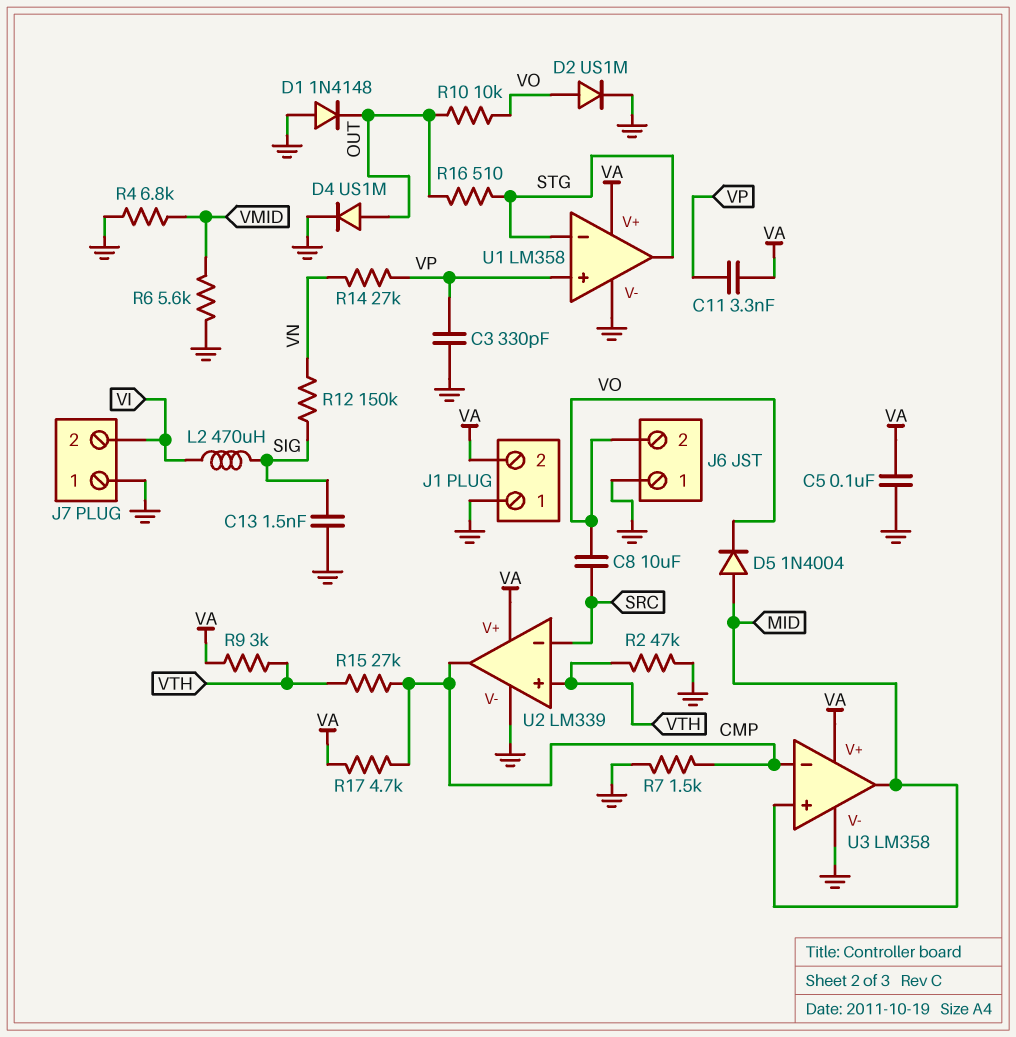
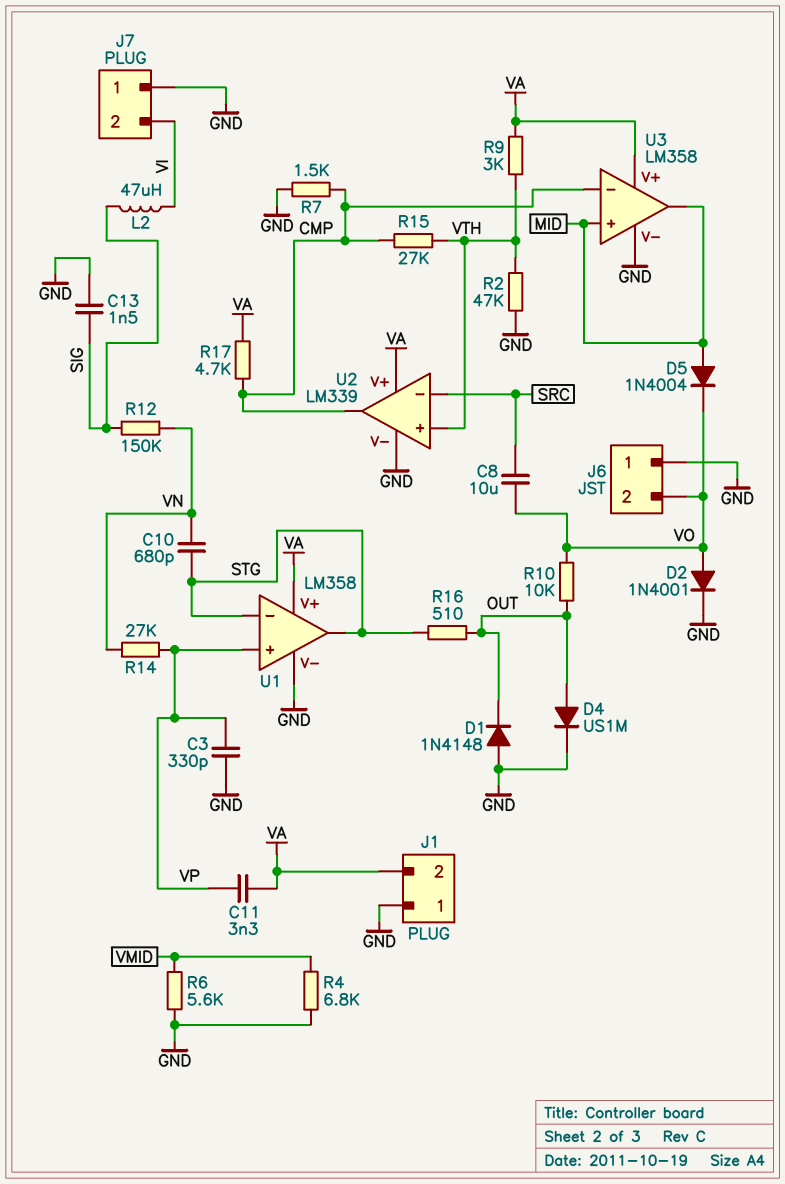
C5: 100nF (GND, VA) -> none
C10: none -> 680pF (STG, VN)
D2: diode US1M (A VO, K GND) -> diode 1N4001 (A VO, K GND)
L2: 470uH (SIG, VI) -> 47uH (SIG, VI)

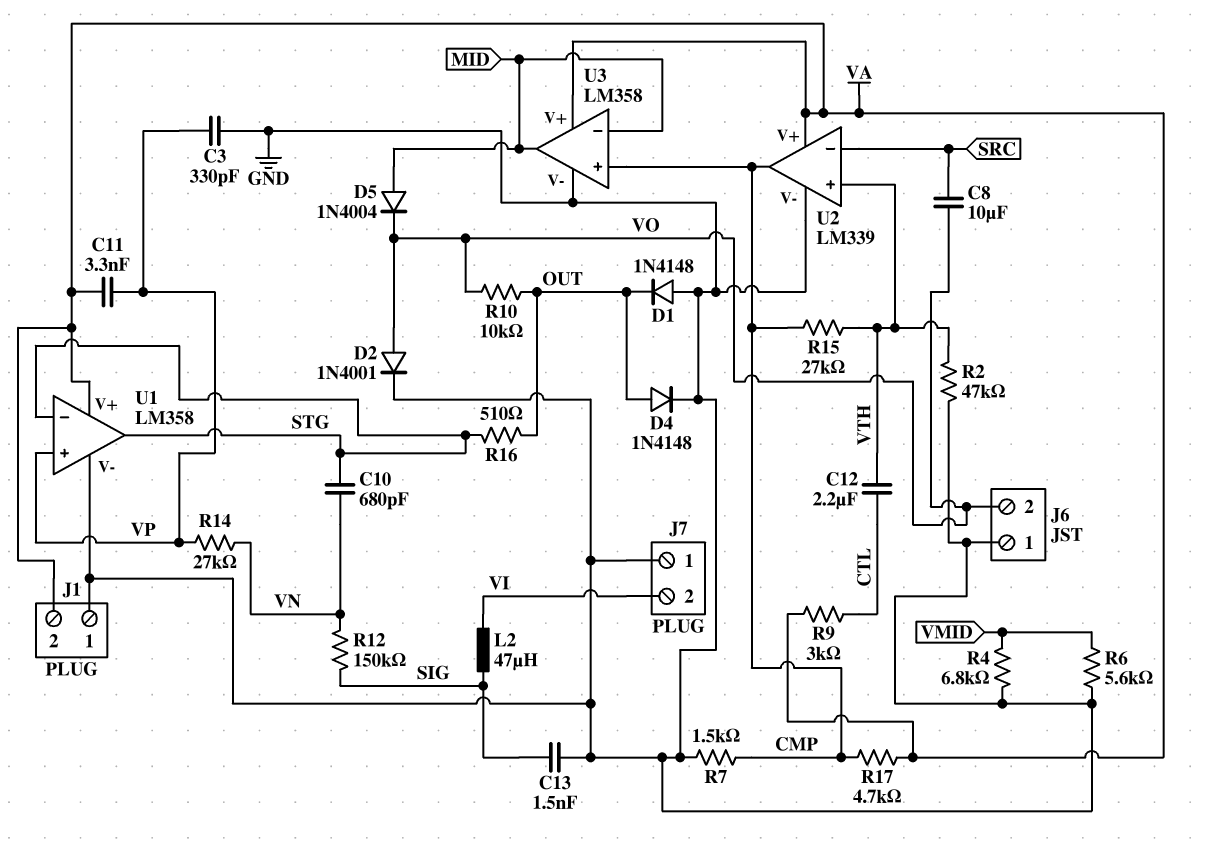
C12: none -> 2.2uF (CTL, VTH)
D4: diode US1M (A OUT, K GND) -> diode 1N4148 (A OUT, K GND)
R9: 3k (VA, VTH) -> 3k (CTL, VA)
U3 pin in+: MID -> CMP
U3 pin in-: CMP -> MID

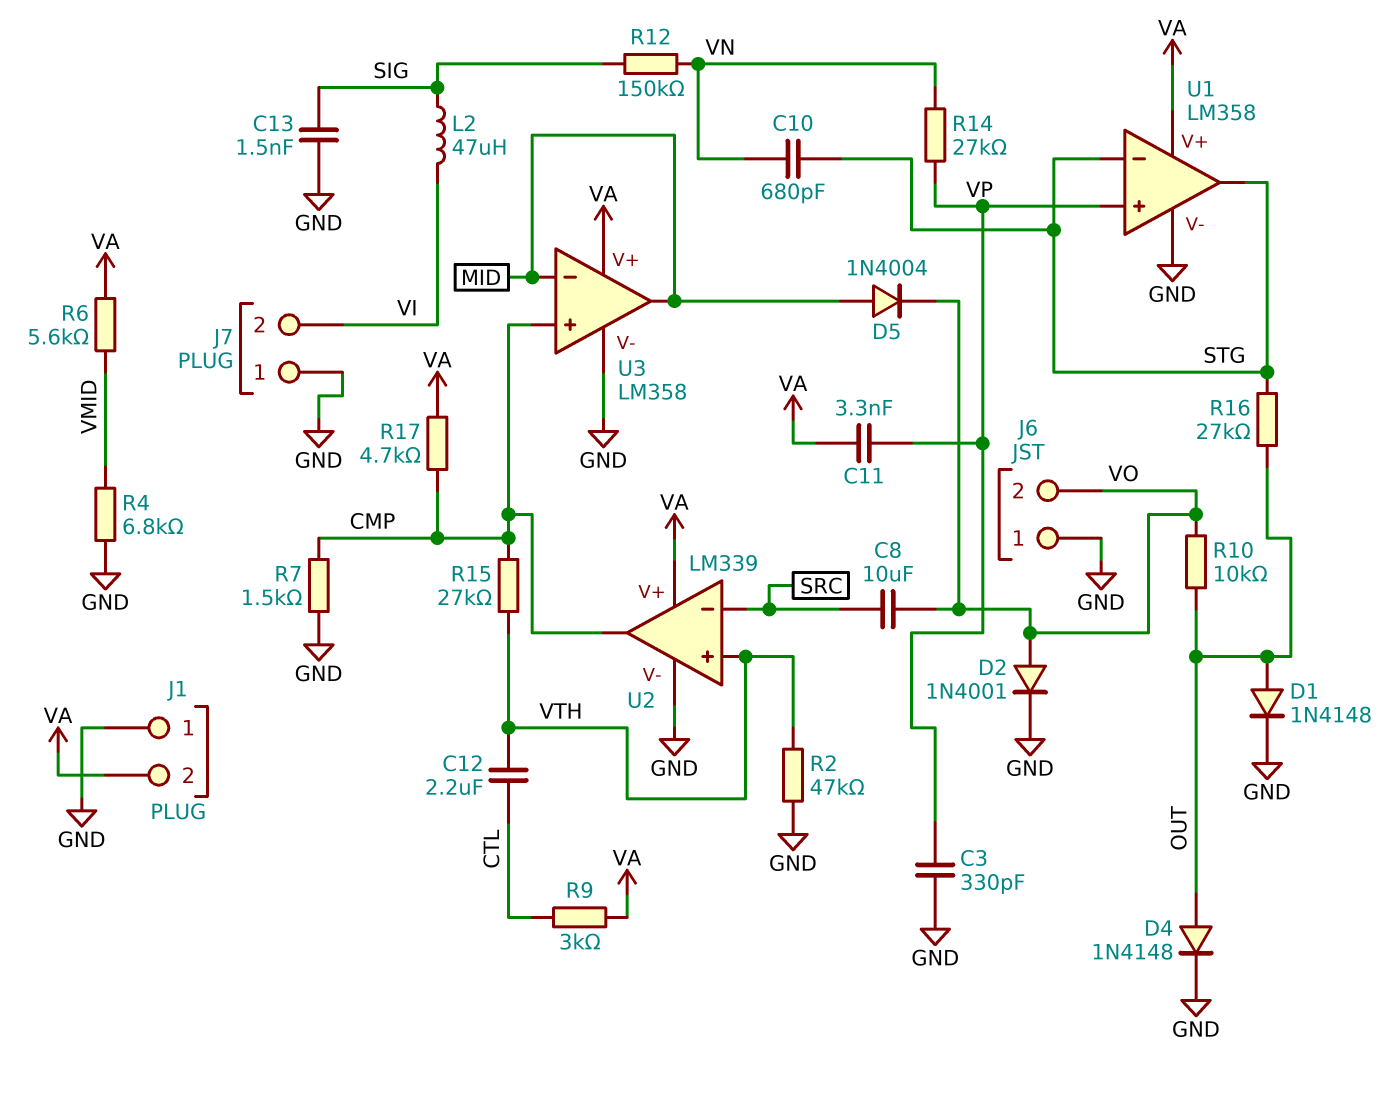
D1: diode 1N4148 (A GND, K OUT) -> diode 1N4148 (A OUT, K GND)
R6: 5.6k (GND, VMID) -> 5.6k (VA, VMID)
R16: 510 (OUT, STG) -> 27k (OUT, STG)

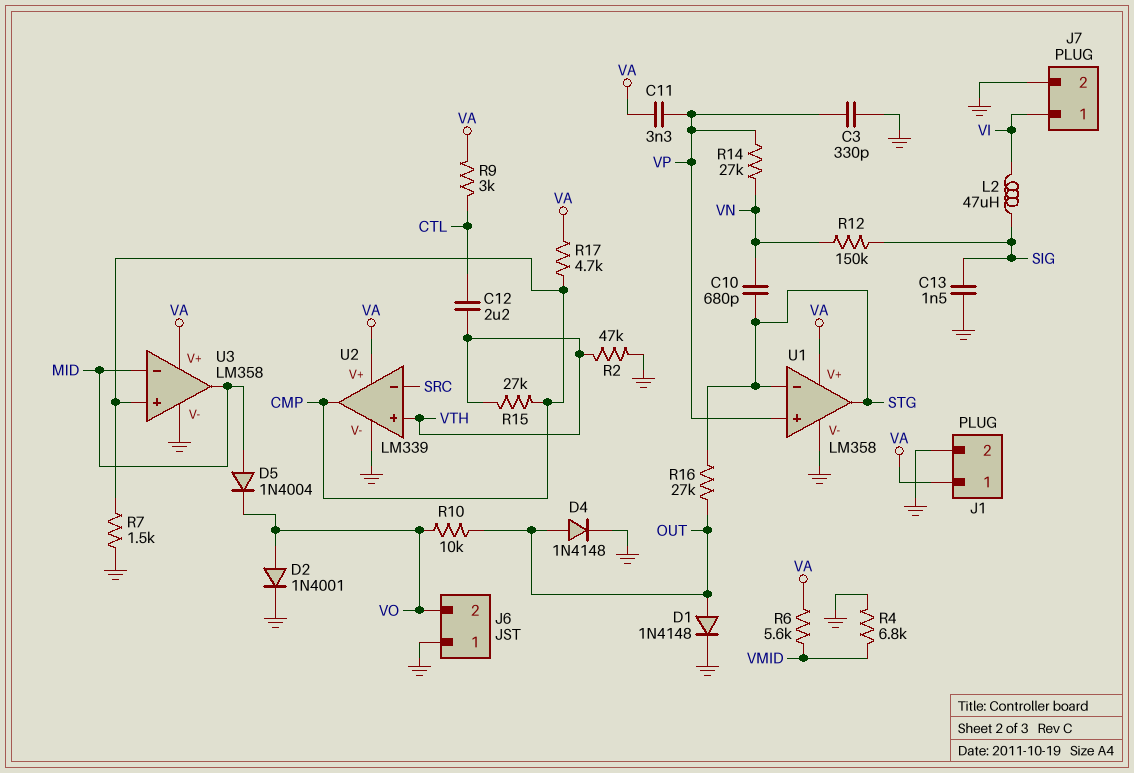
C8: 10uF (SRC, VO) -> none
J1 pin 1: GND -> VA
J1 pin 2: VA -> GND
J7 pin 1: GND -> VI
J7 pin 2: VI -> GND

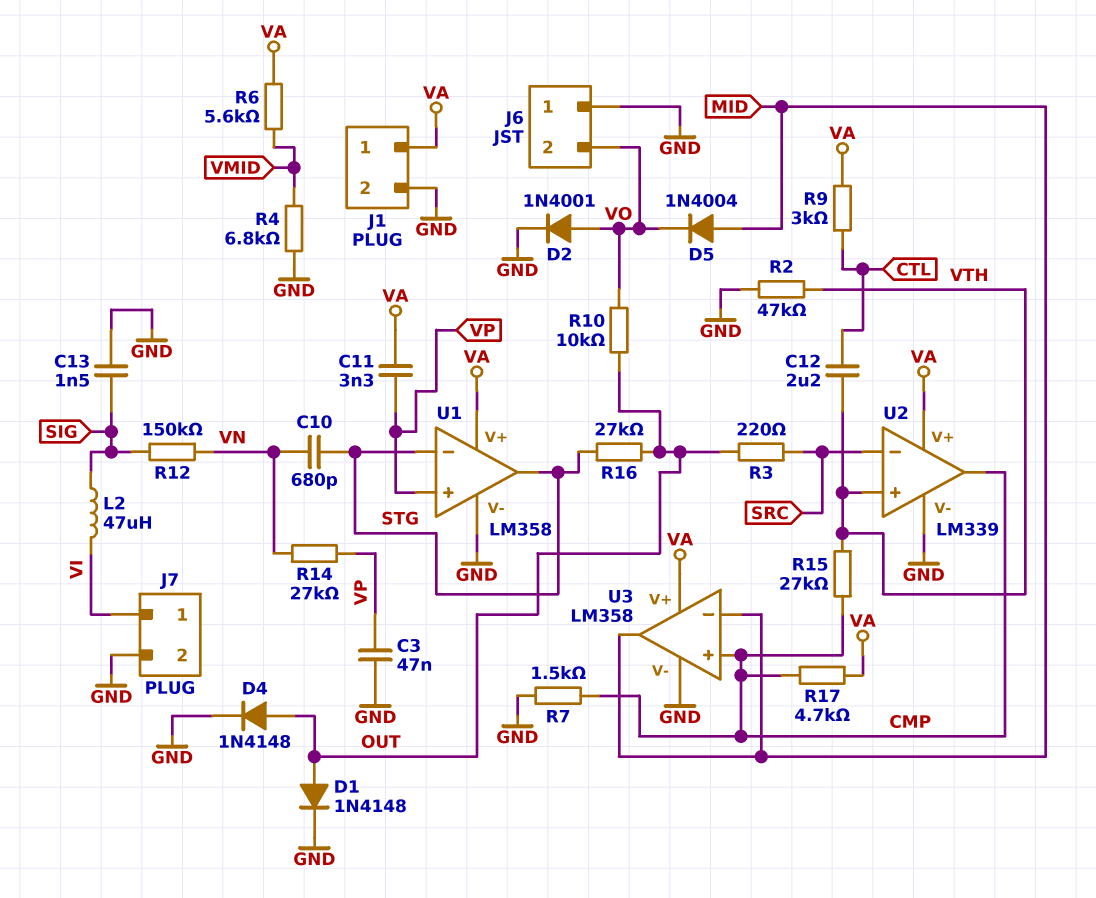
C3: 330pF (GND, VP) -> 47nF (GND, VP)
R3: none -> 220 (OUT, SRC)

